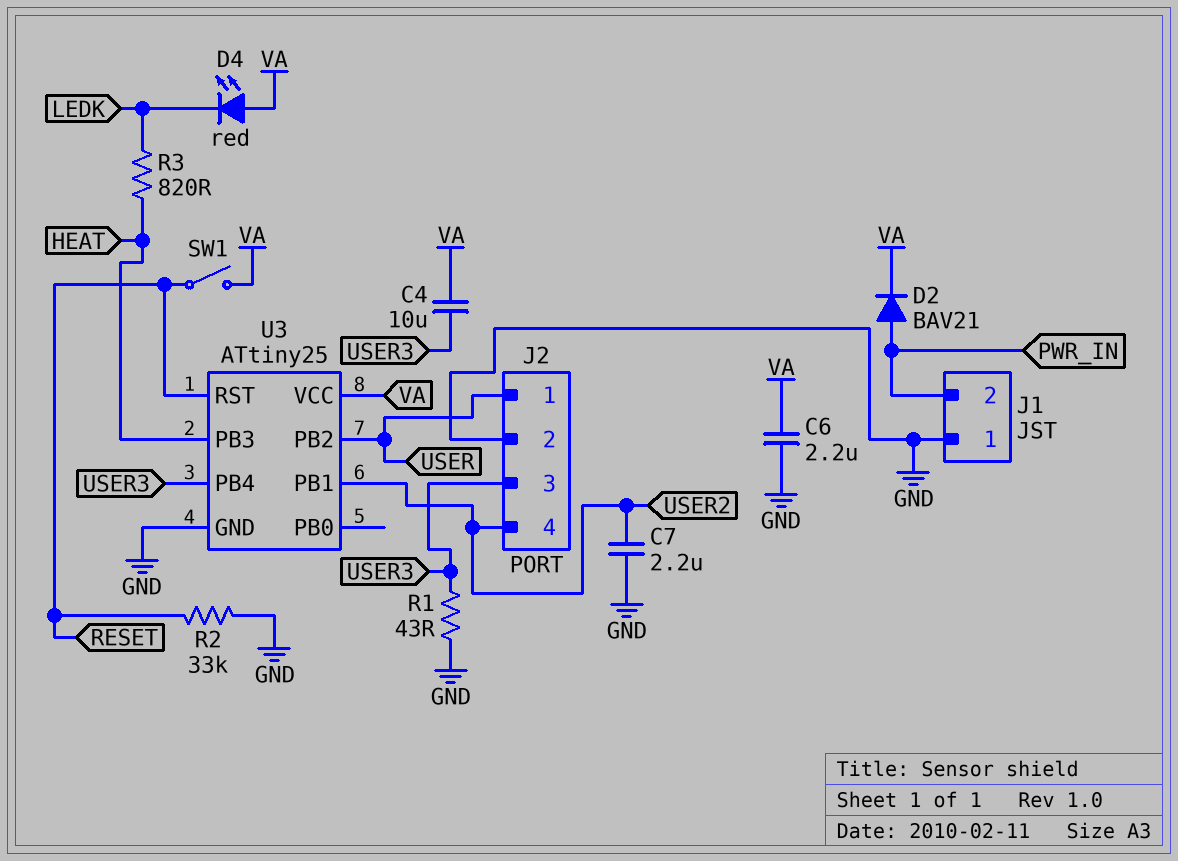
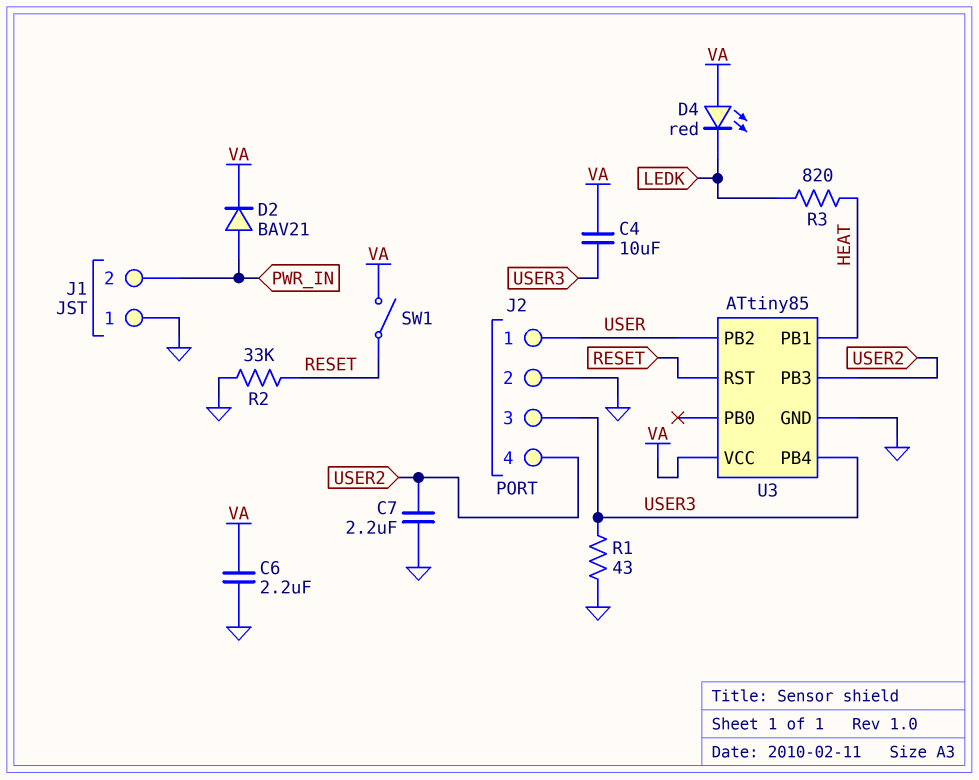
U3: ATtiny25 -> ATtiny85
U3 pin PB1: USER2 -> HEAT
U3 pin PB3: HEAT -> USER2

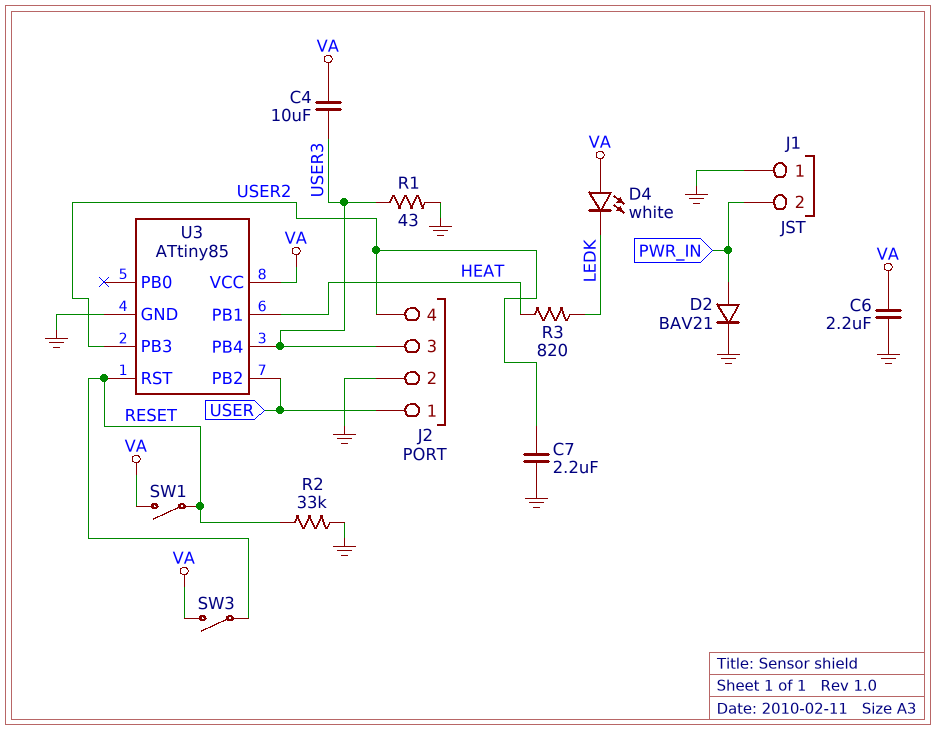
D2: diode BAV21 (A PWR_IN, K VA) -> diode BAV21 (A PWR_IN, K GND)
D4: LED red (A VA, K LEDK) -> LED white (A VA, K LEDK)
SW3: none -> switch (RESET, VA)

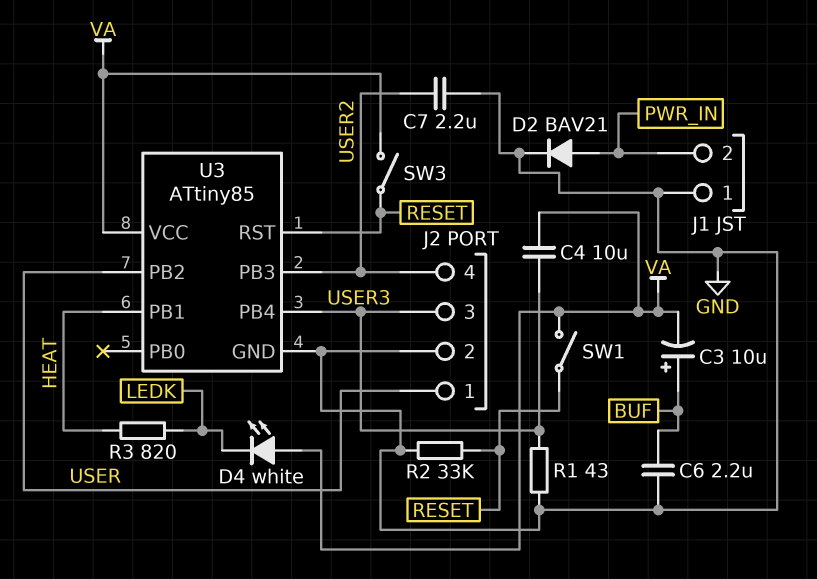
C3: none -> 10uF (plus BUF, minus VA)
C6: 2.2uF (GND, VA) -> 2.2uF (BUF, GND)

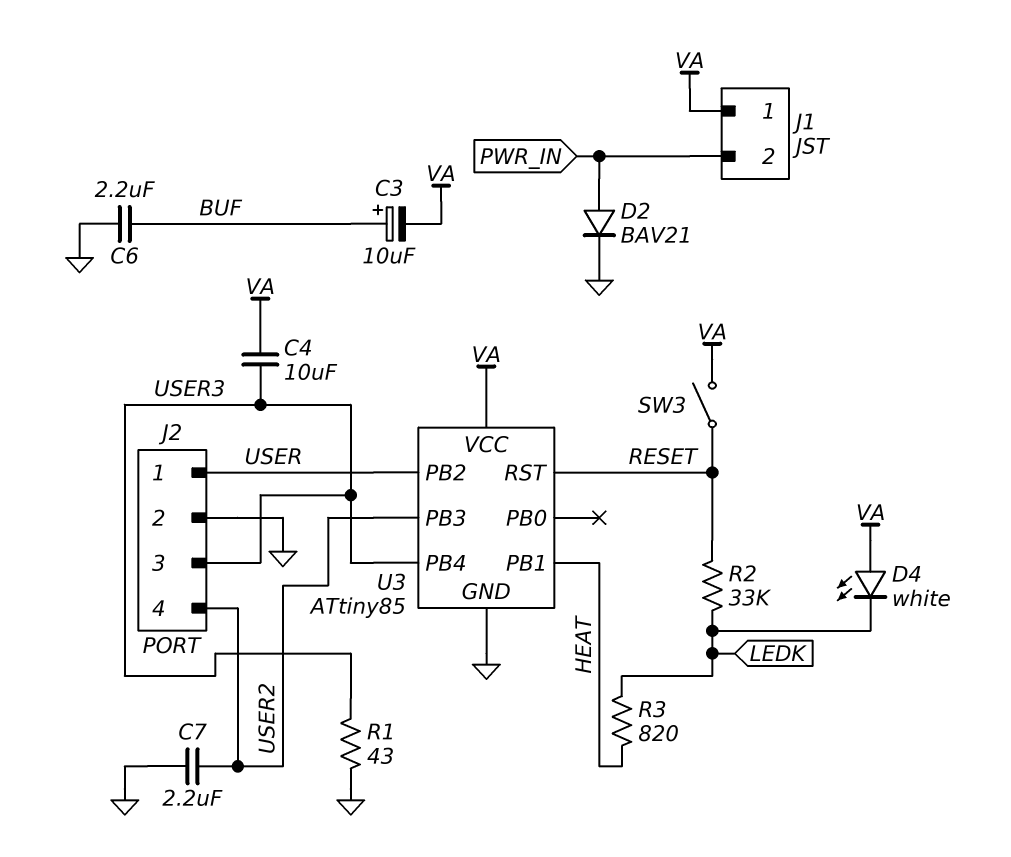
J1 pin 1: GND -> VA
R2: 33k (GND, RESET) -> 33k (LEDK, RESET)
SW1: switch (RESET, VA) -> none

